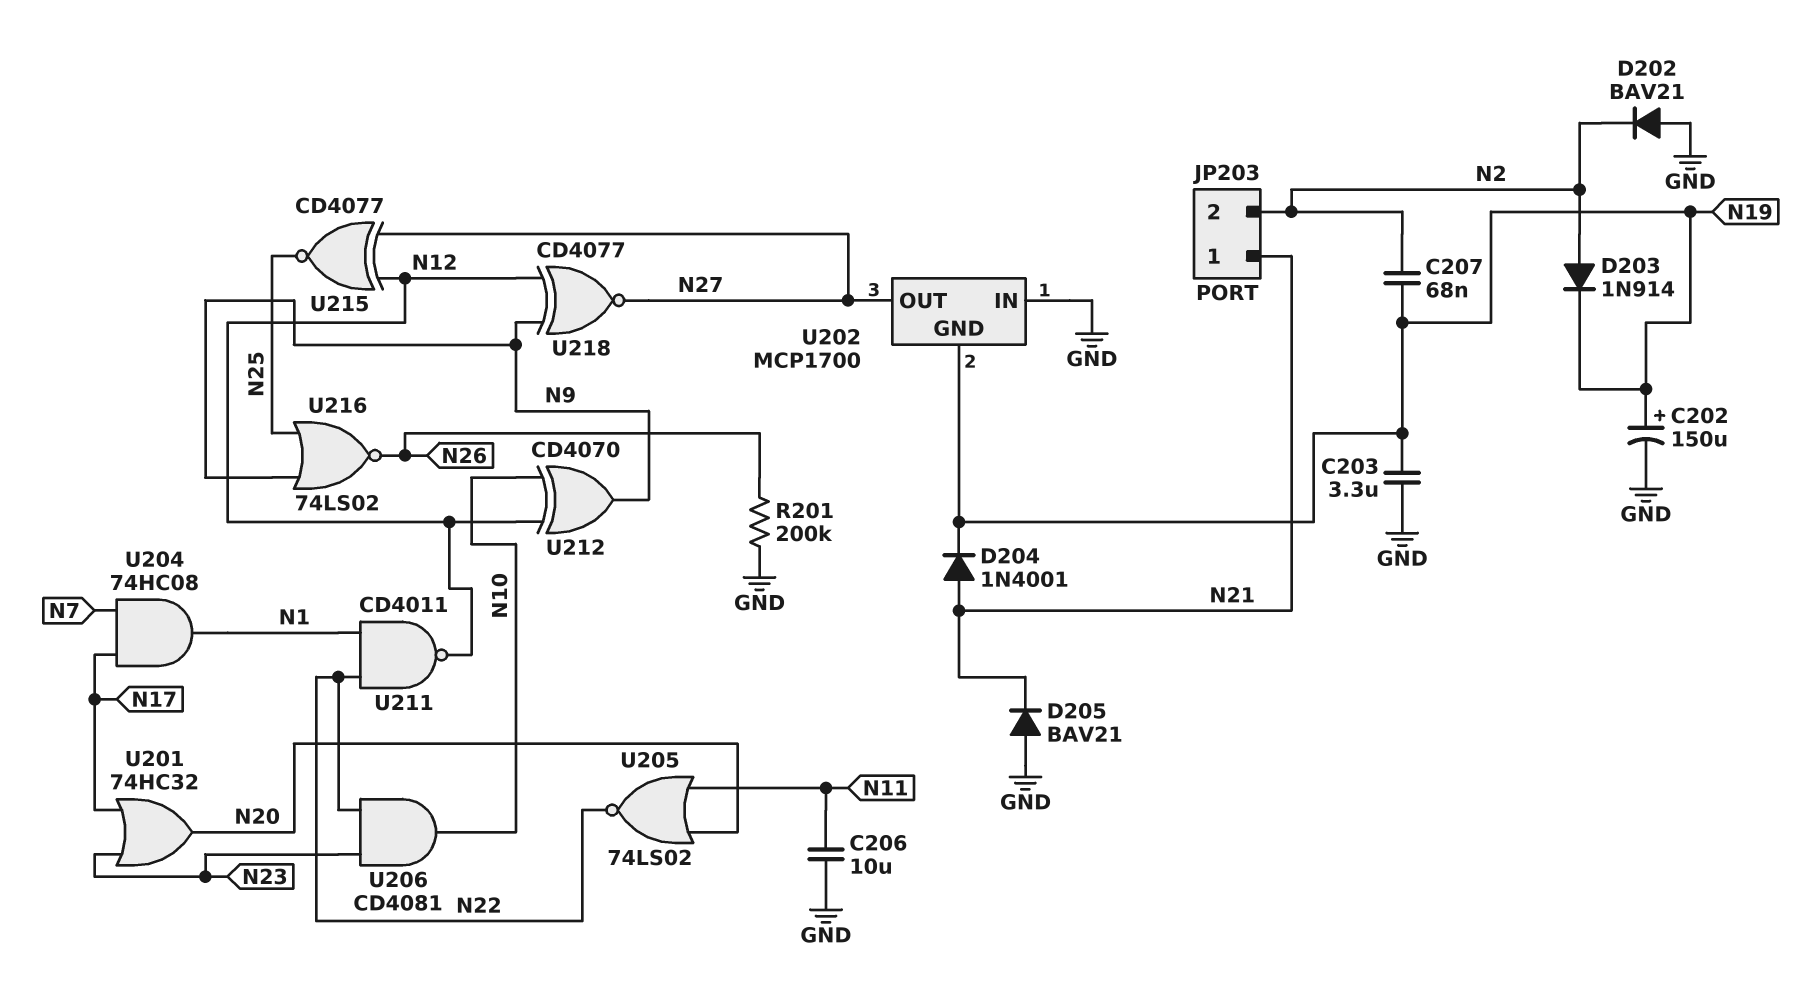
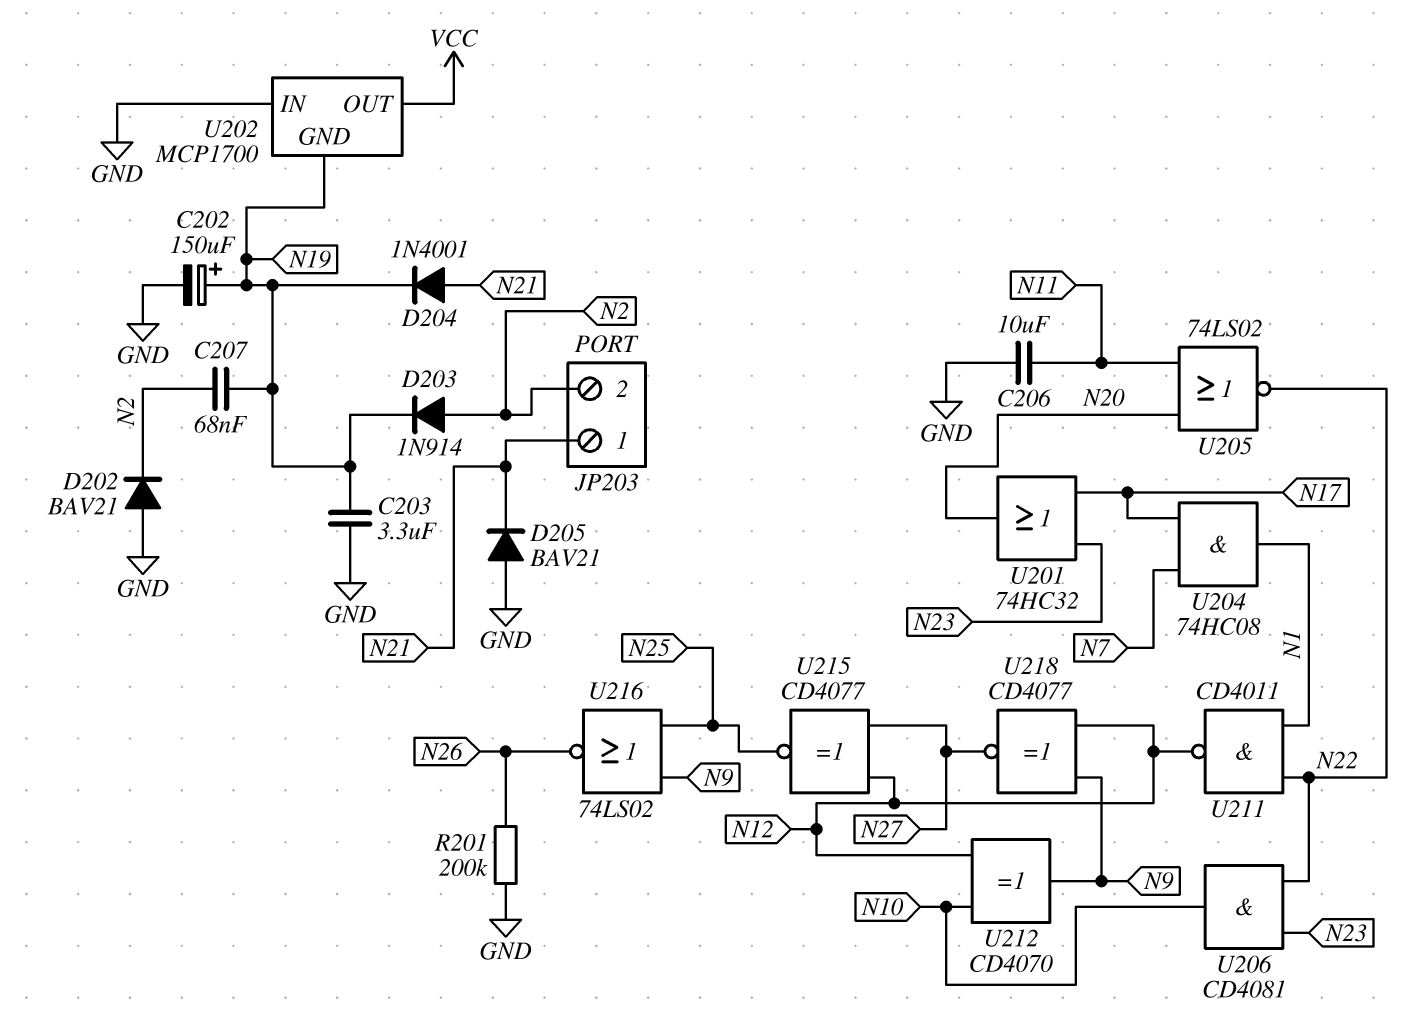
U202 pin OUT: N27 -> VCC

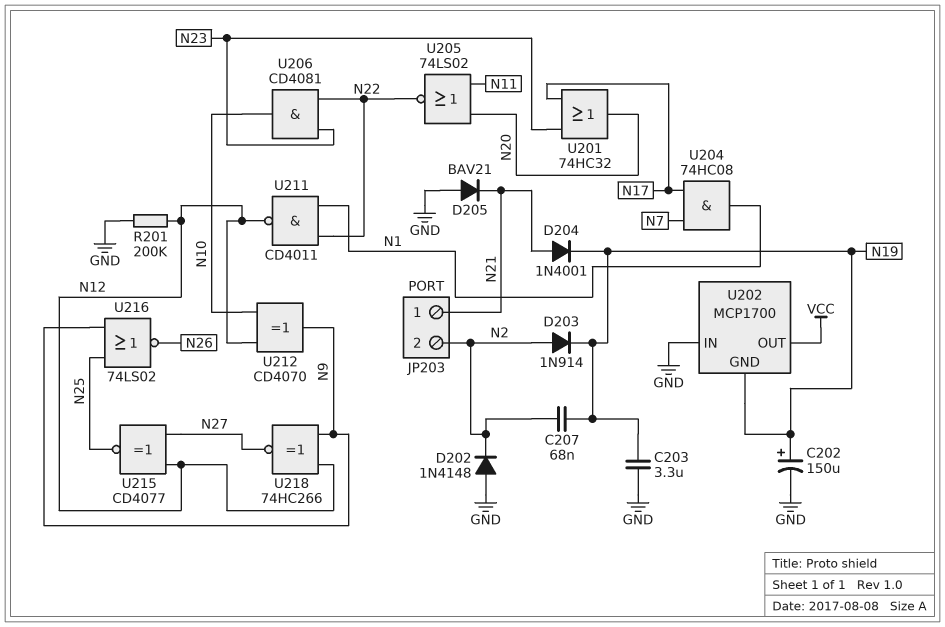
C206: 10uF (GND, N11) -> none
D202: diode BAV21 (A GND, K N2) -> diode 1N4148 (A GND, K N2)
R201: 200k (GND, N26) -> 200k (GND, N12)
U218: XNOR CD4077 (in N9, in N12, out N27) -> XNOR 74HC266 (in N9, in N12, out N27)

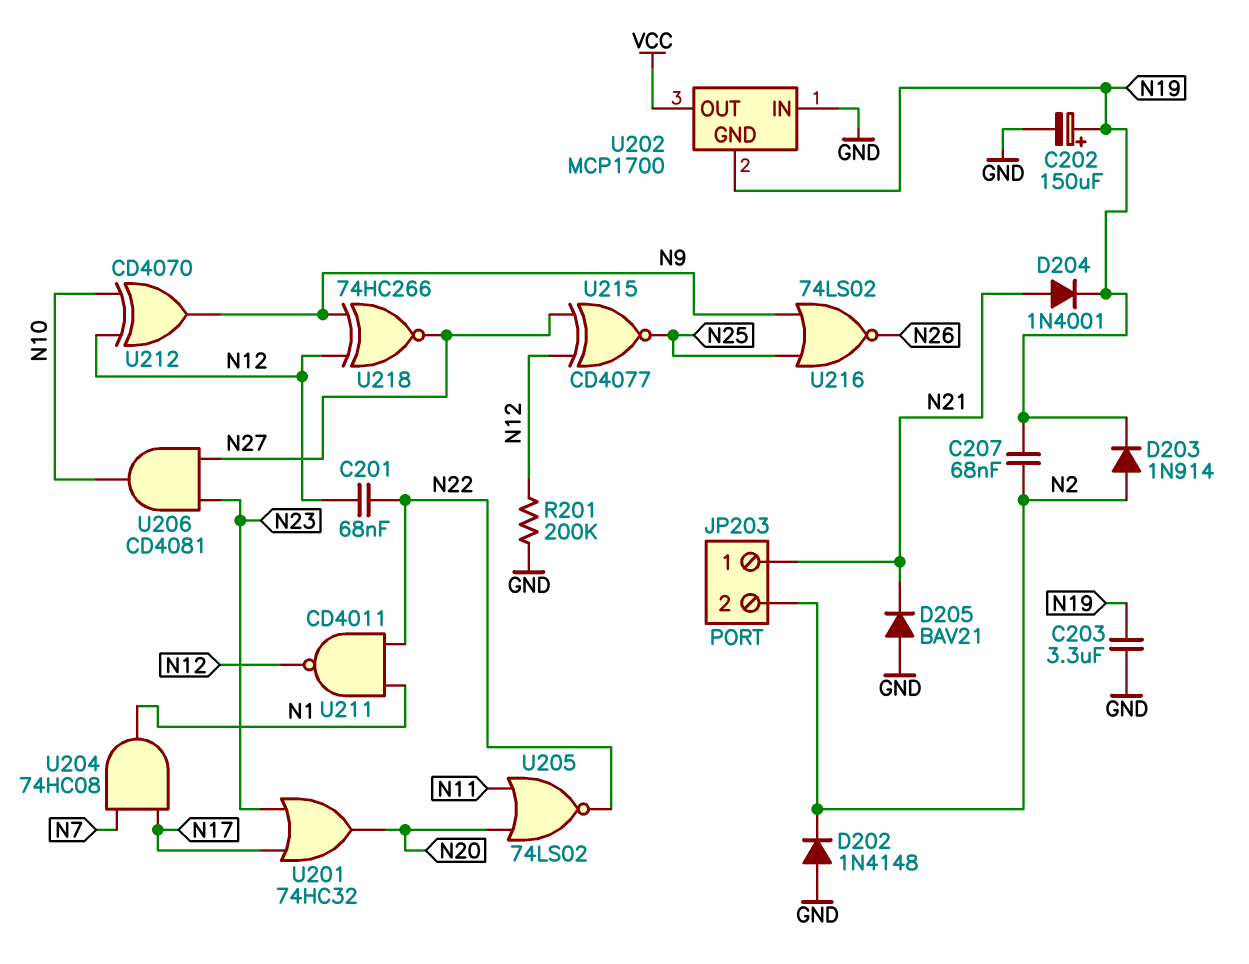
C201: none -> 68nF (N12, N22)
U206: AND CD4081 (in N22, in N23, out N10) -> AND CD4081 (in N23, in N27, out N10)

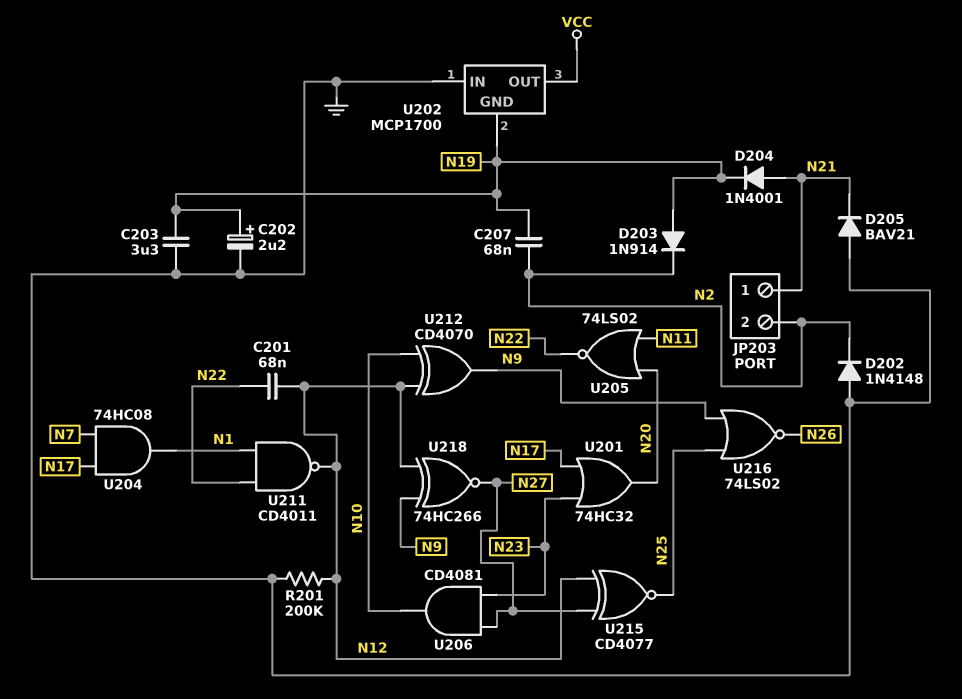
C202: 150uF (plus N19, minus GND) -> 2.2uF (plus N19, minus GND)
D203: diode 1N914 (A N2, K N19) -> diode 1N914 (A N19, K N2)

